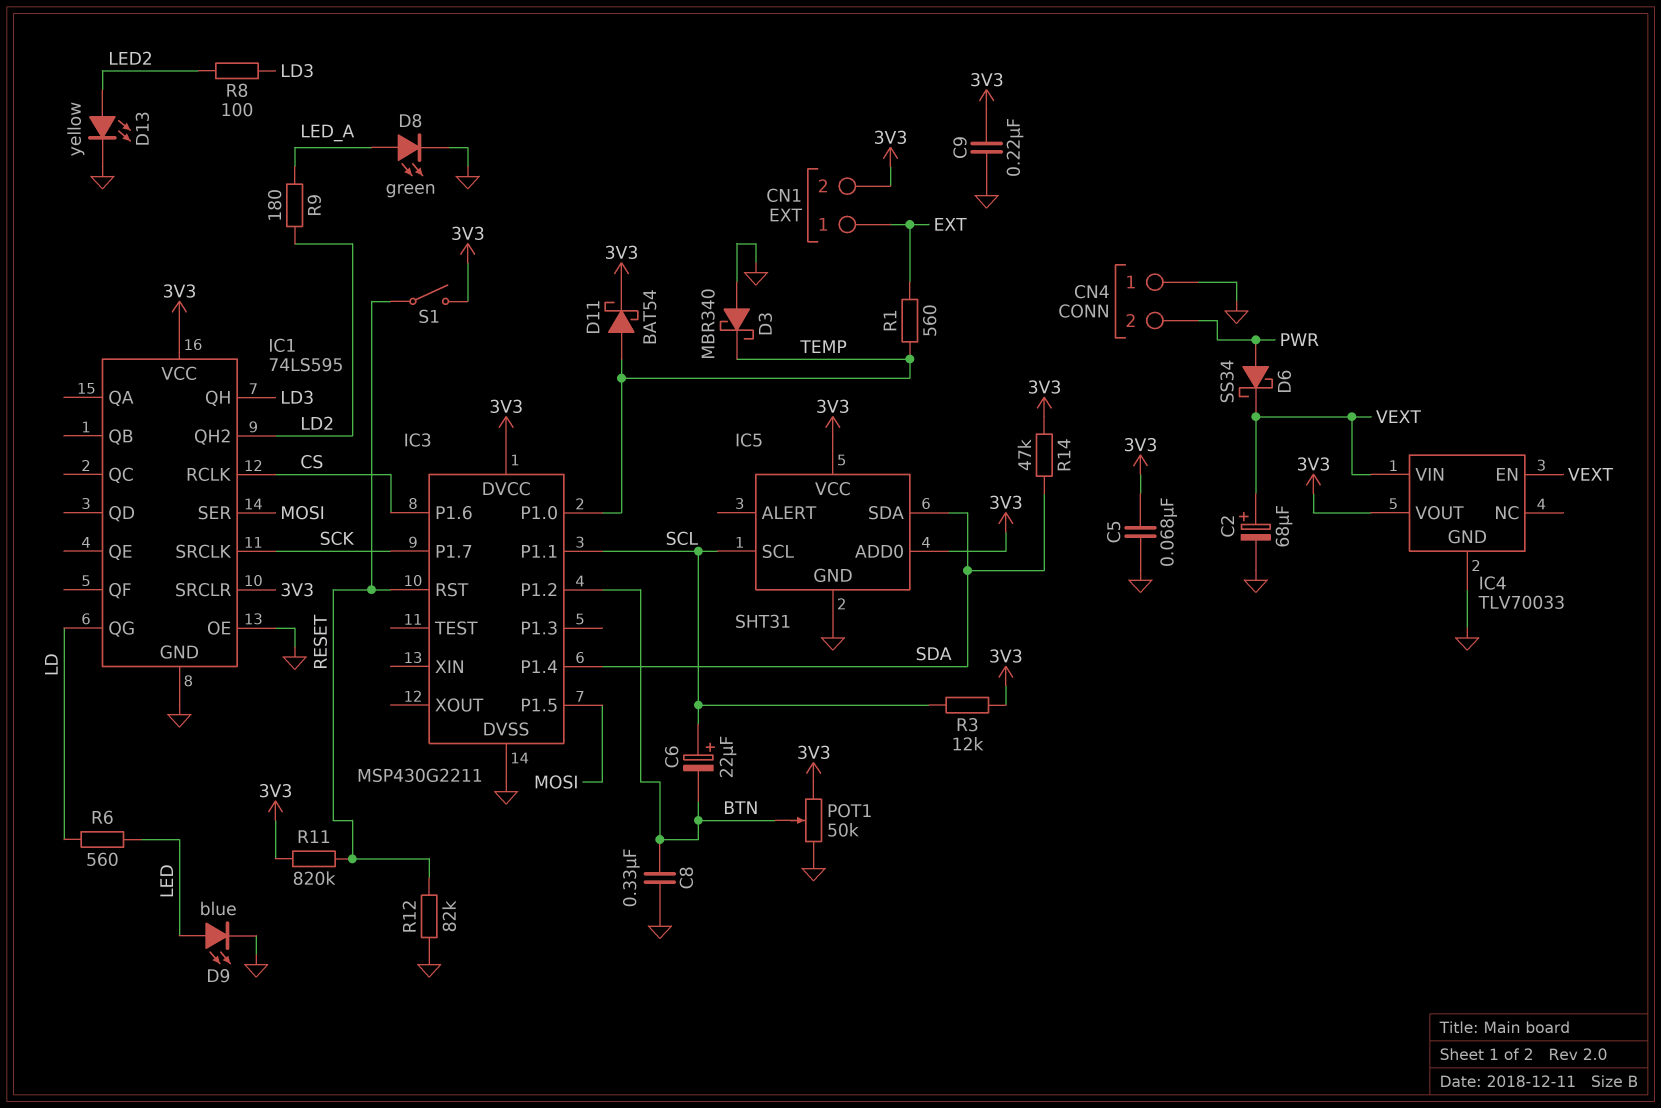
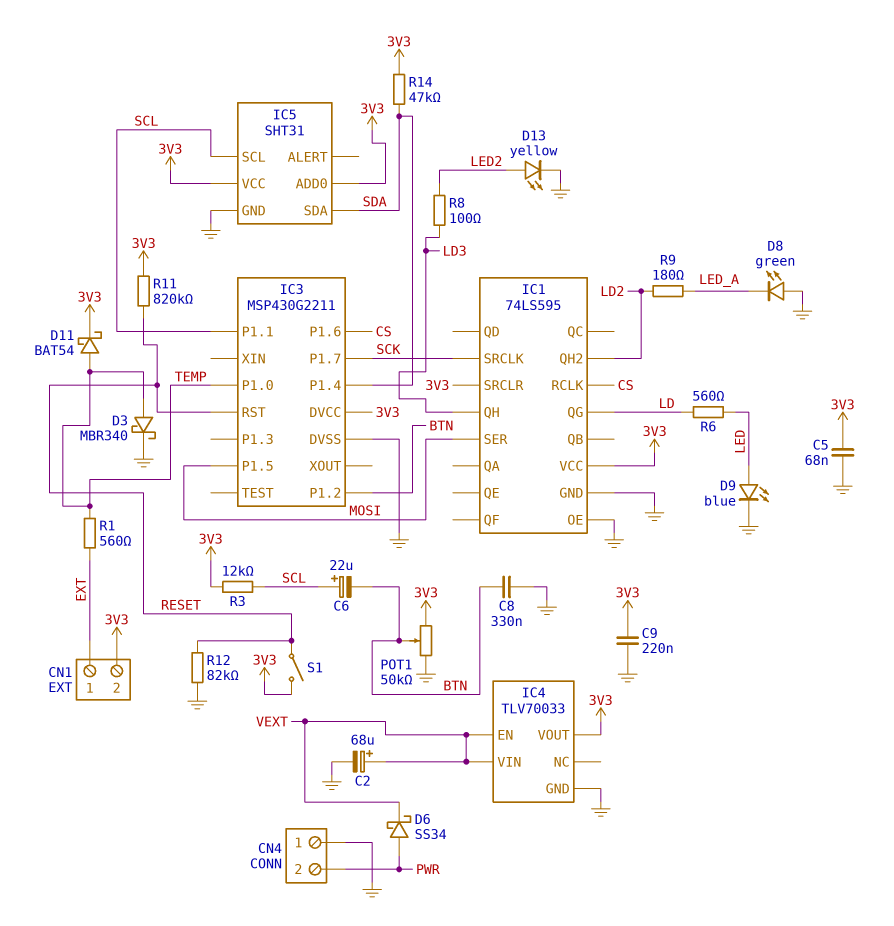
D3: schottky MBR340 (A GND, K TEMP) -> schottky MBR340 (A TEMP, K GND)
D8: LED green (A LED_A, K GND) -> LED green (A GND, K LED_A)

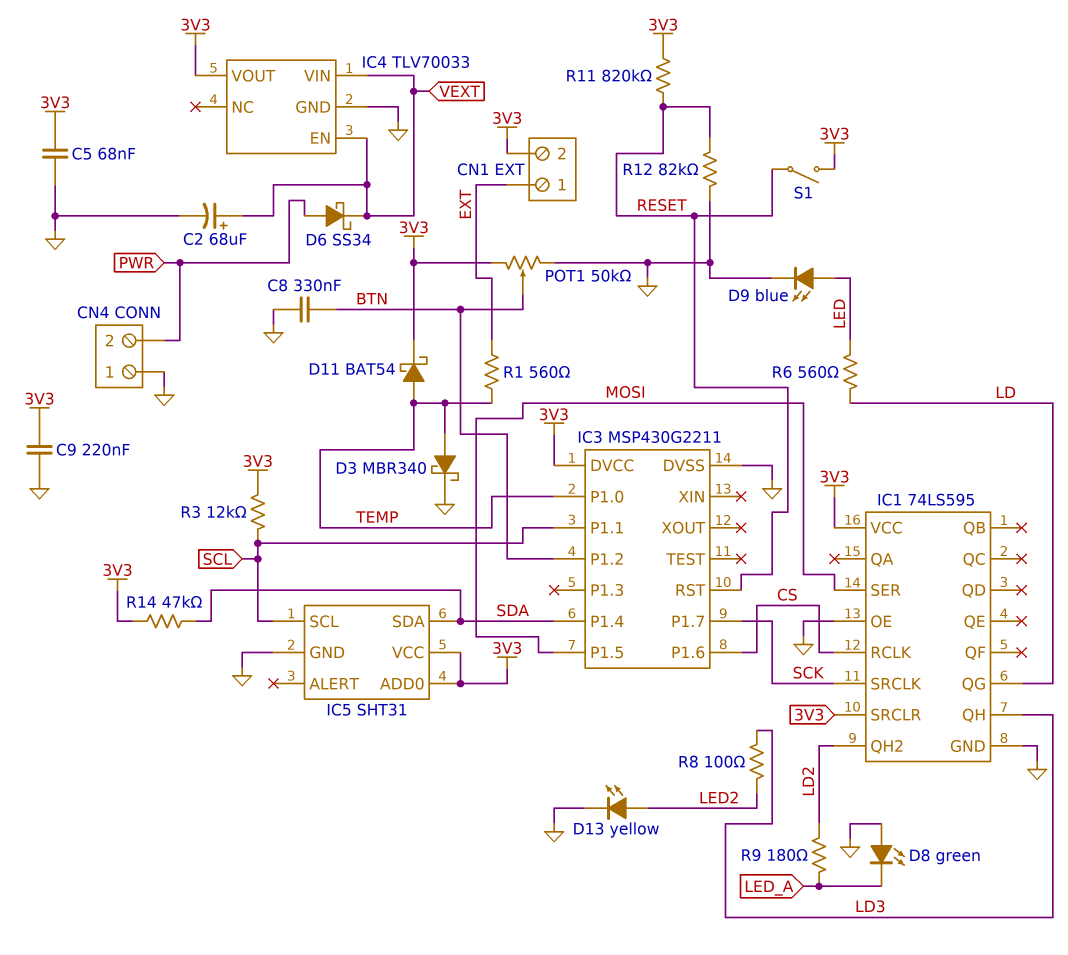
C6: 22uF (plus SCL, minus BTN) -> none

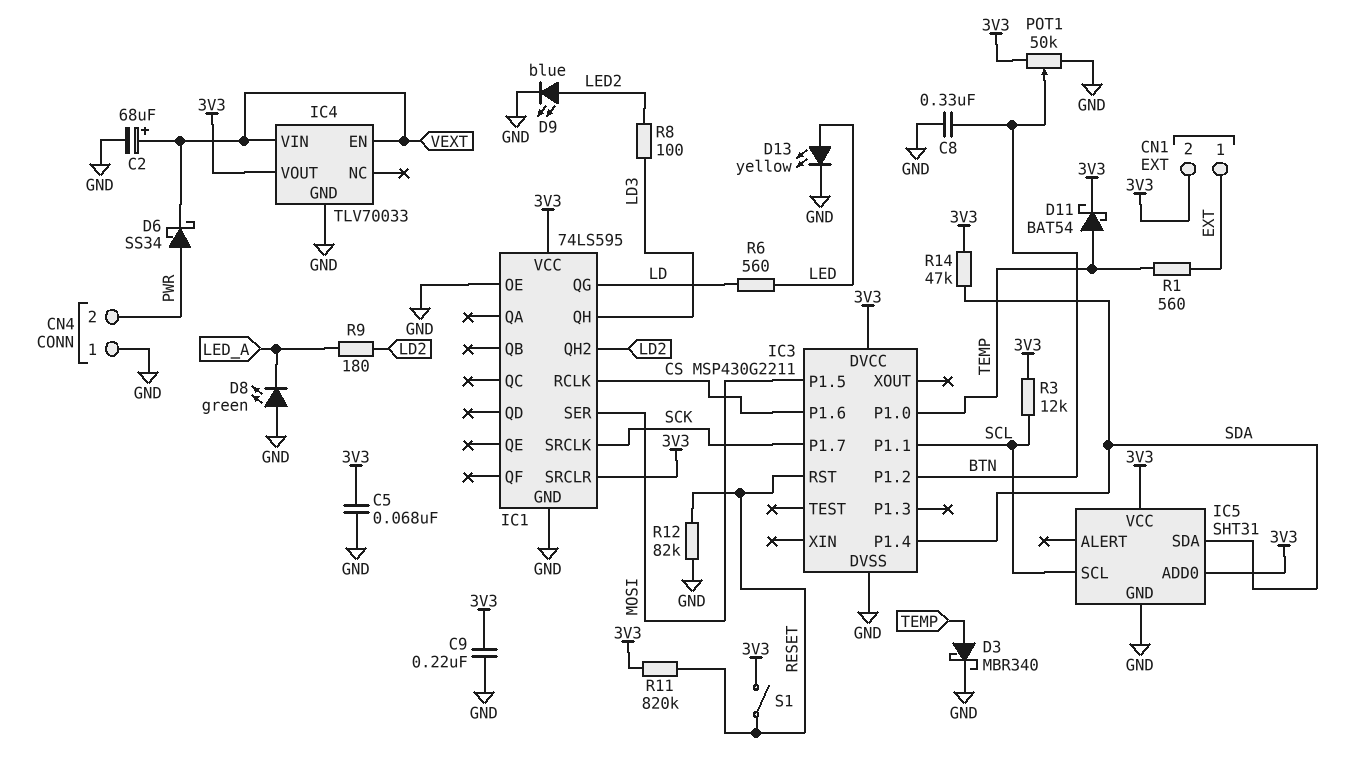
D9: LED blue (A LED, K GND) -> LED blue (A LED2, K GND)
D13: LED yellow (A LED2, K GND) -> LED yellow (A LED, K GND)

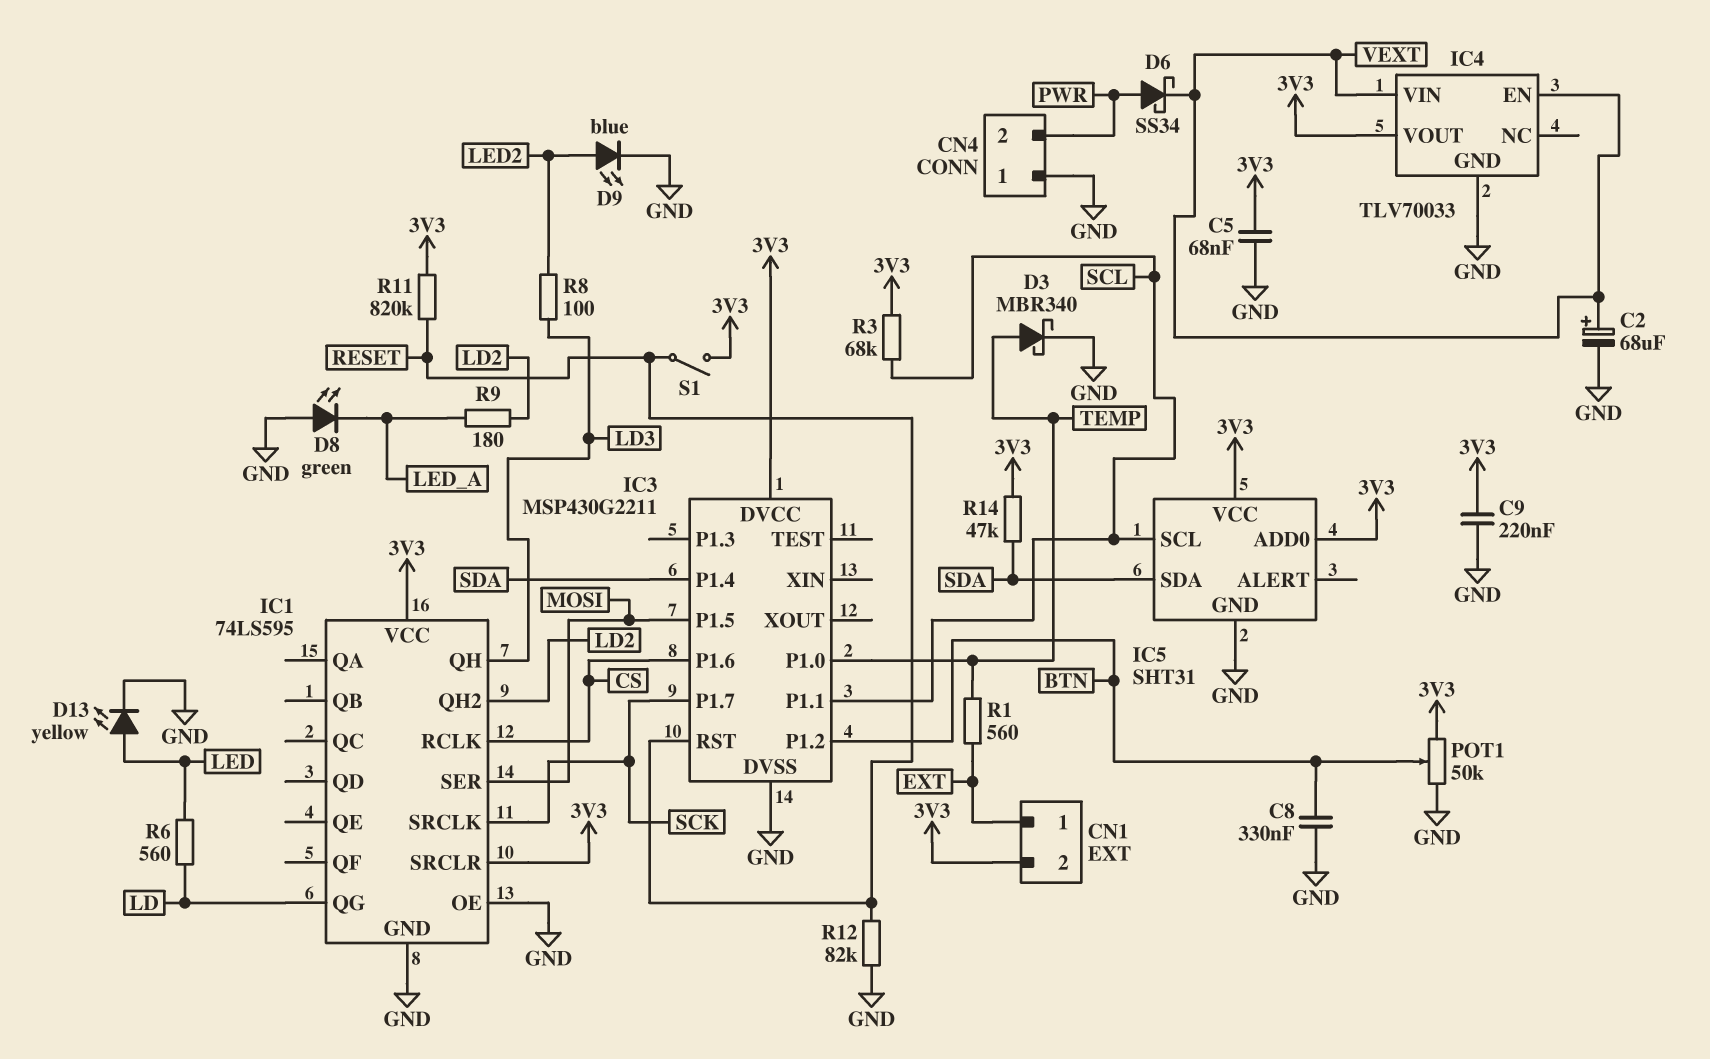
D11: schottky BAT54 (A TEMP, K 3V3) -> none
R3: 12k (3V3, SCL) -> 68k (3V3, SCL)

